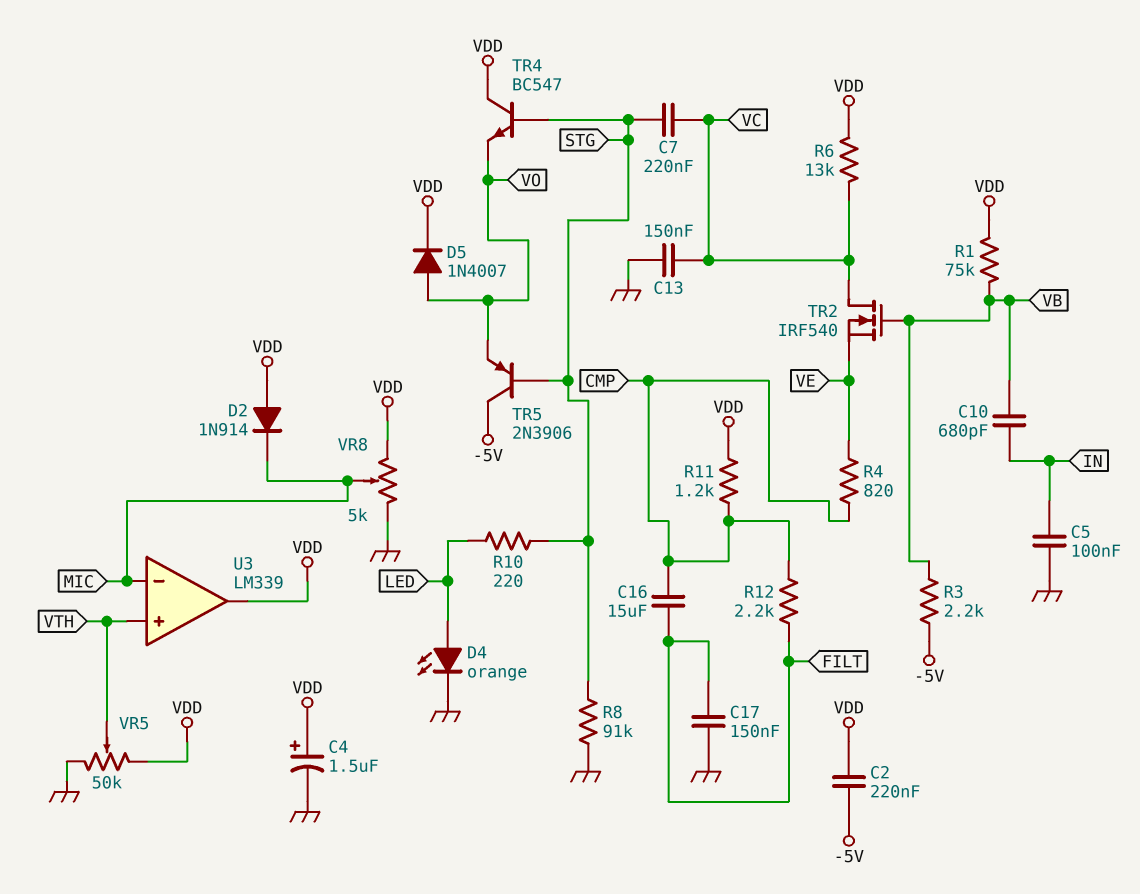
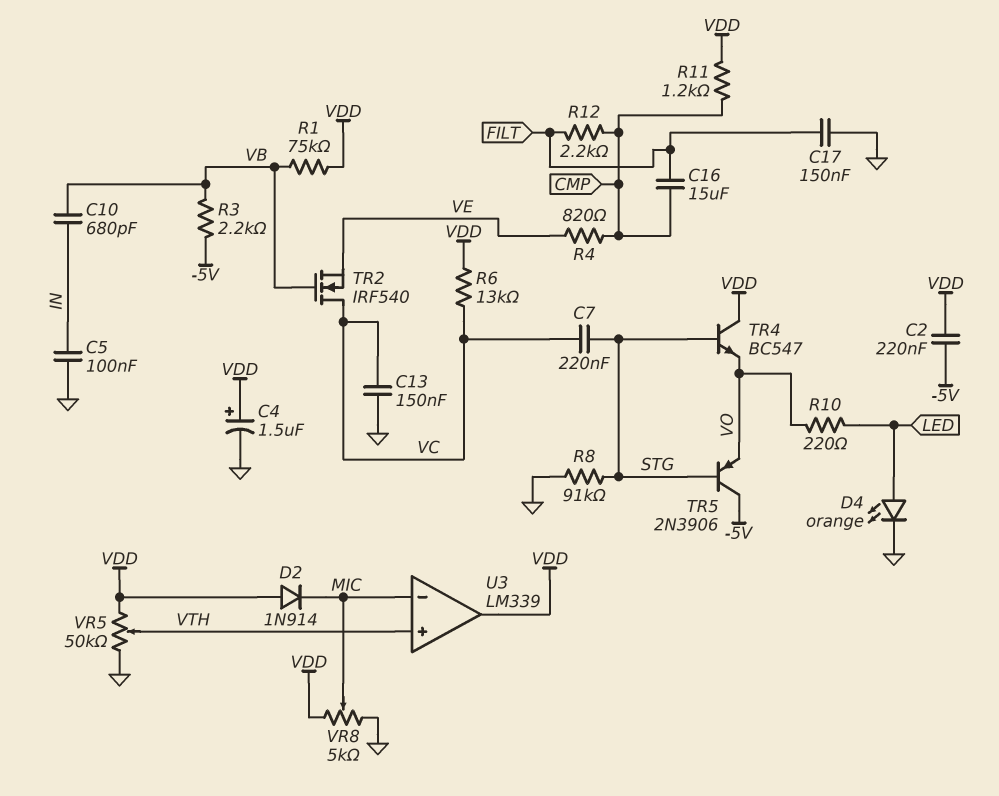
D5: diode 1N4007 (A VO, K VDD) -> none
R10: 220 (LED, STG) -> 220 (LED, VO)

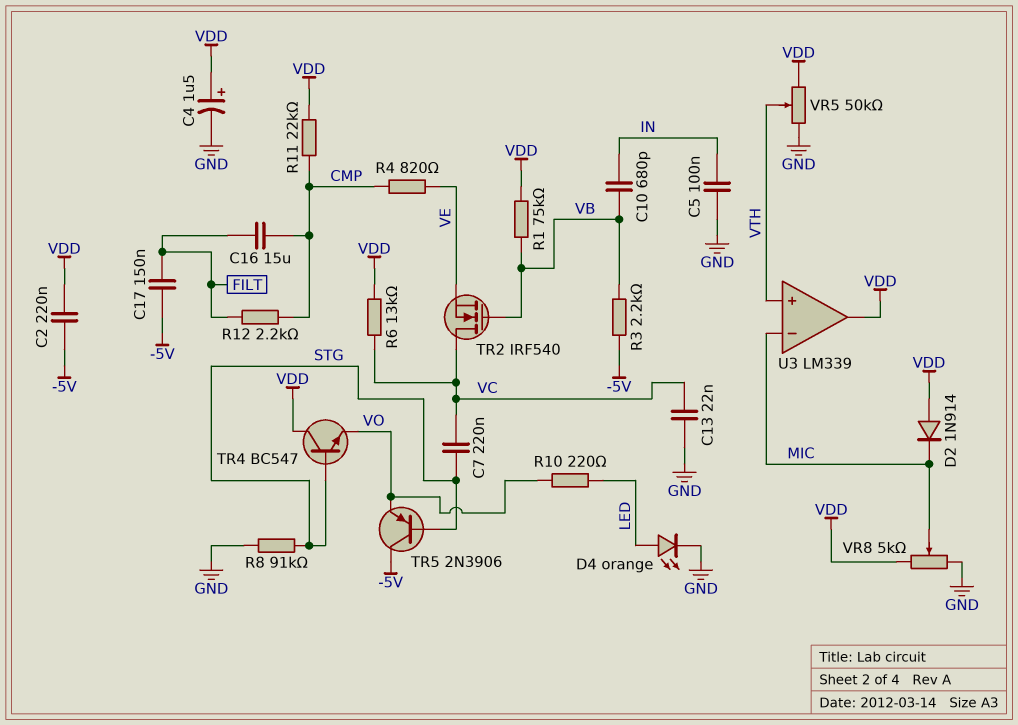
C13: 150nF (GND, VC) -> 22nF (GND, VC)
C17: 150nF (FILT, GND) -> 150nF (-5V, FILT)
R11: 1.2k (CMP, VDD) -> 22k (CMP, VDD)

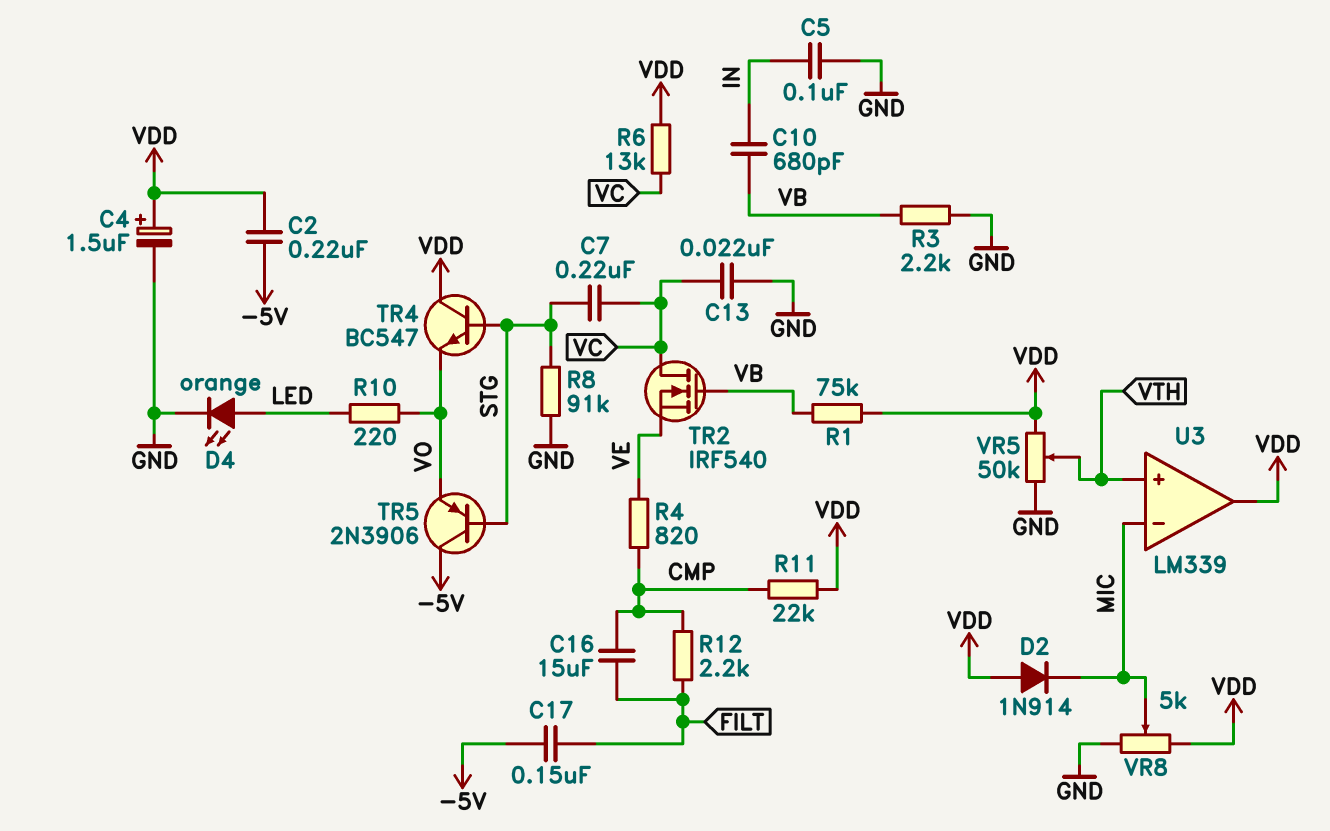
R3: 2.2k (-5V, VB) -> 2.2k (GND, VB)

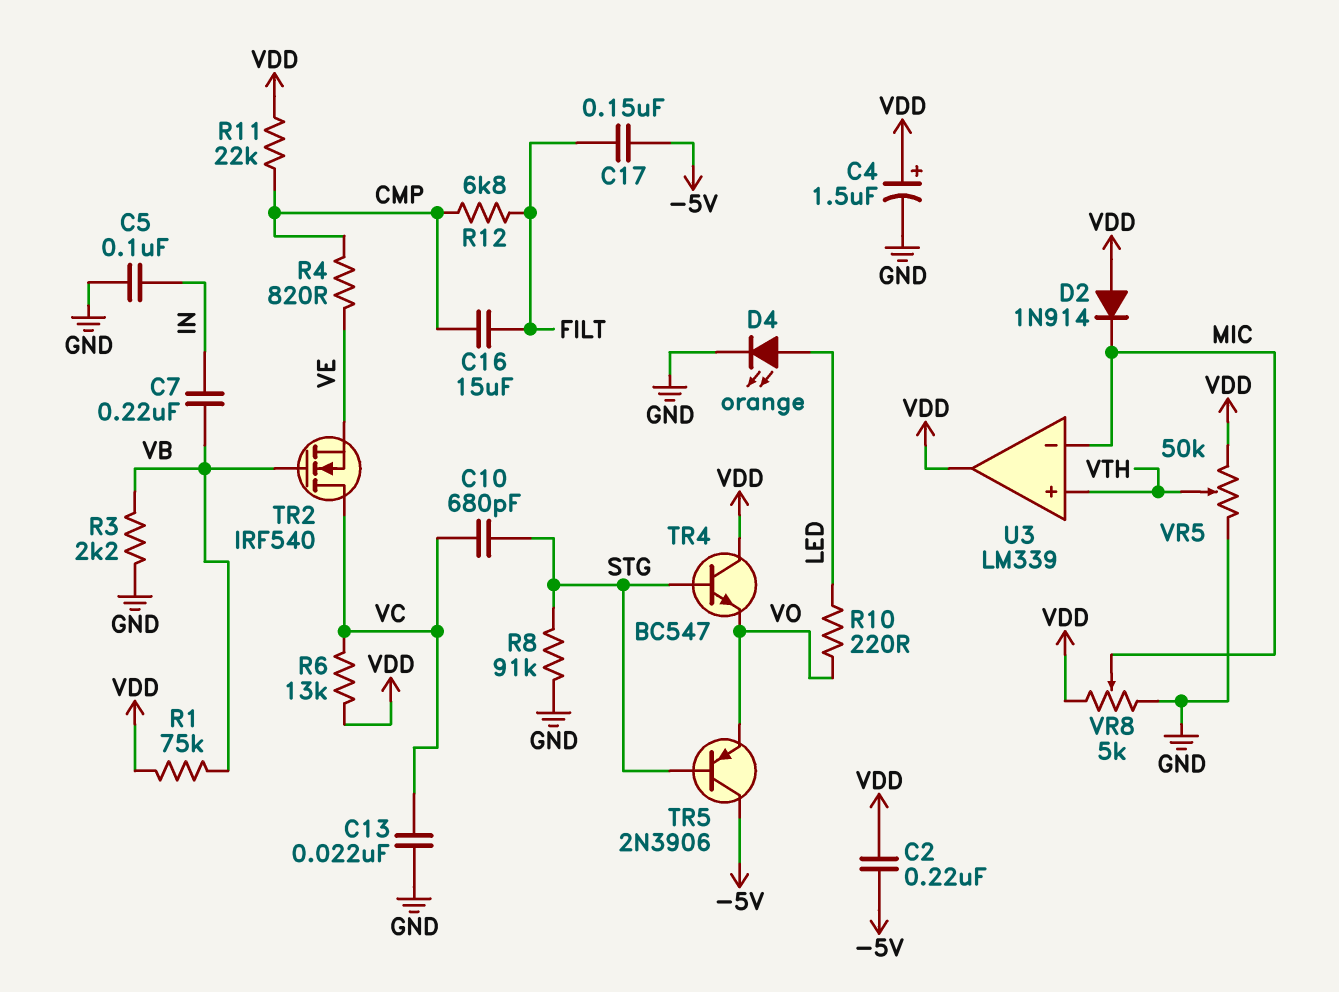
C7: 220nF (STG, VC) -> 220nF (IN, VB)
C10: 680pF (IN, VB) -> 680pF (STG, VC)
R12: 2.2k (CMP, FILT) -> 6.8k (CMP, FILT)

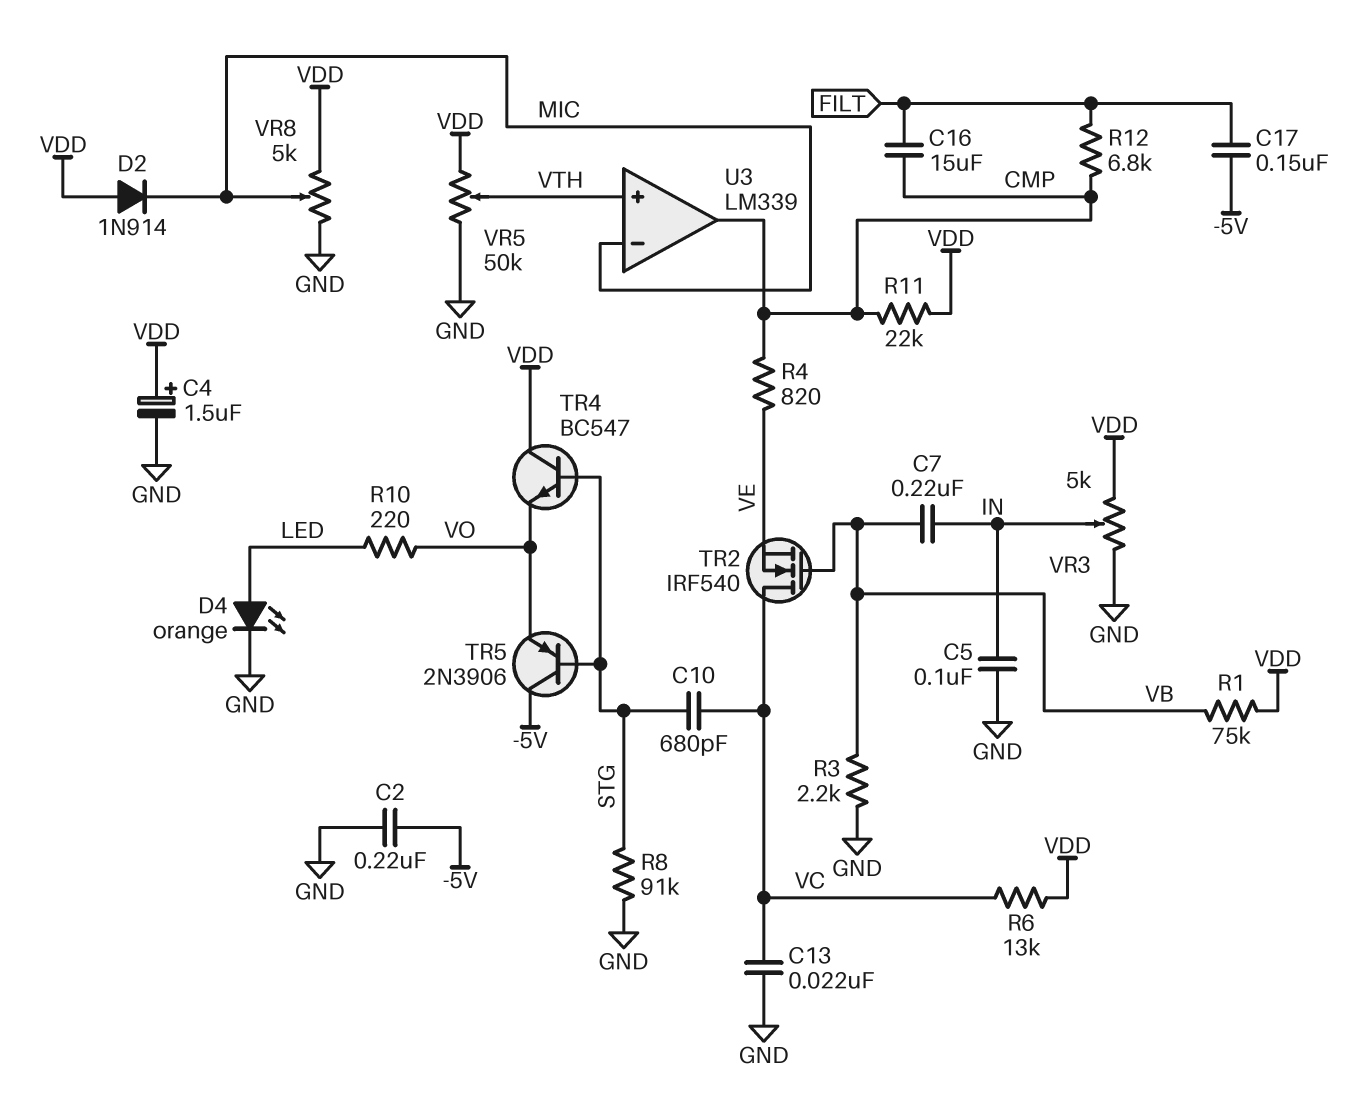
C2: 220nF (-5V, VDD) -> 220nF (-5V, GND)
U3 pin out: VDD -> CMP
VR3: none -> 5k (GND, VDD, wiper IN)

